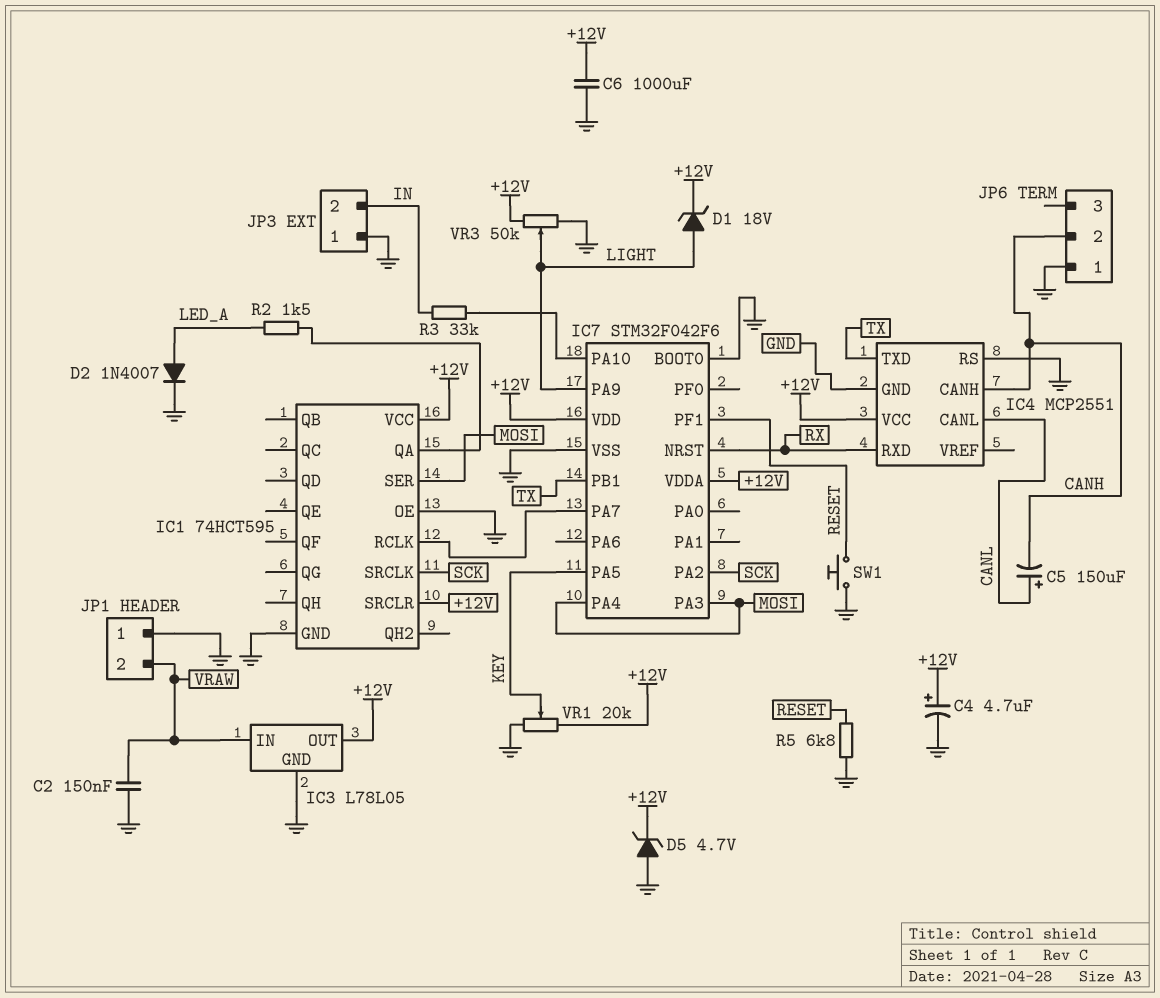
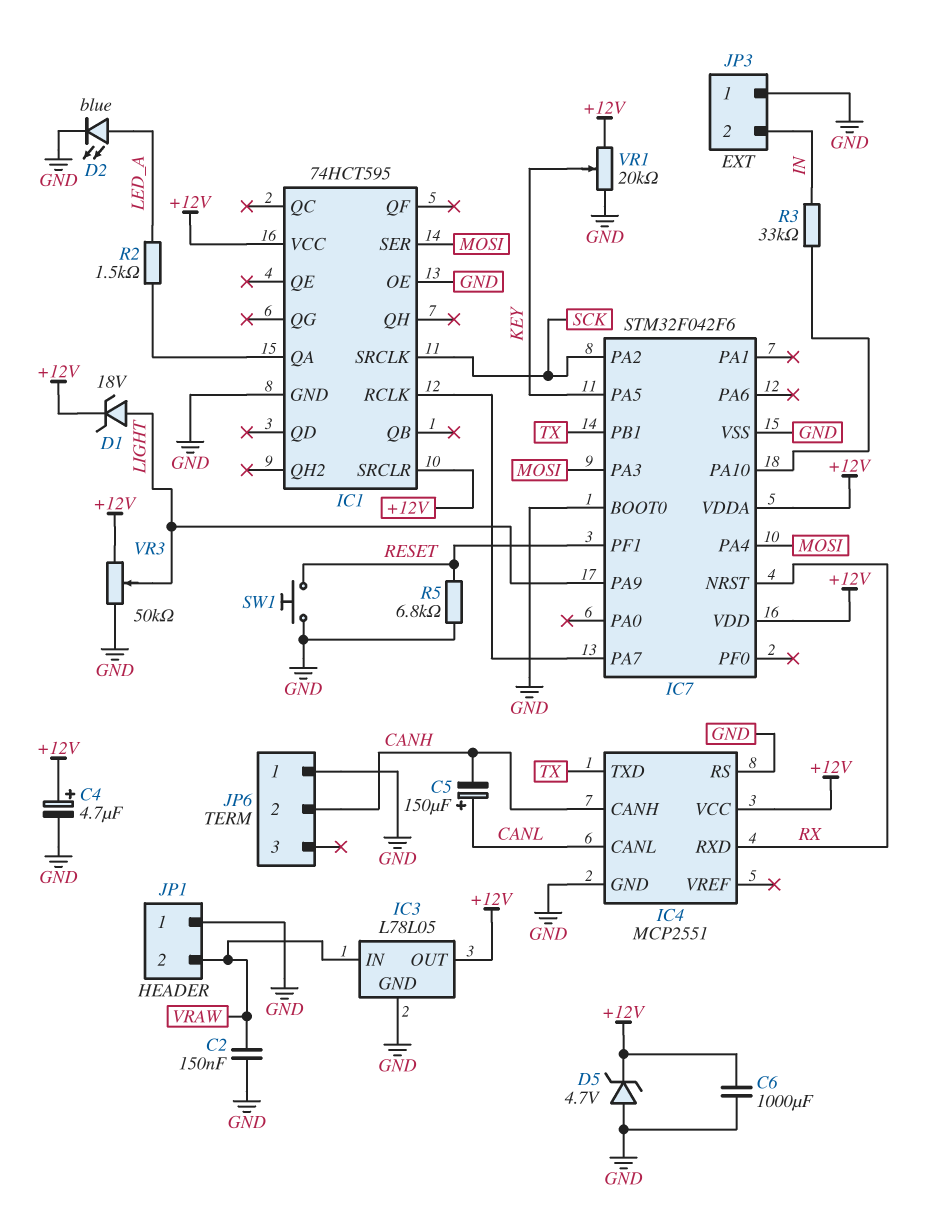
D2: diode 1N4007 (A LED_A, K GND) -> LED blue (A LED_A, K GND)

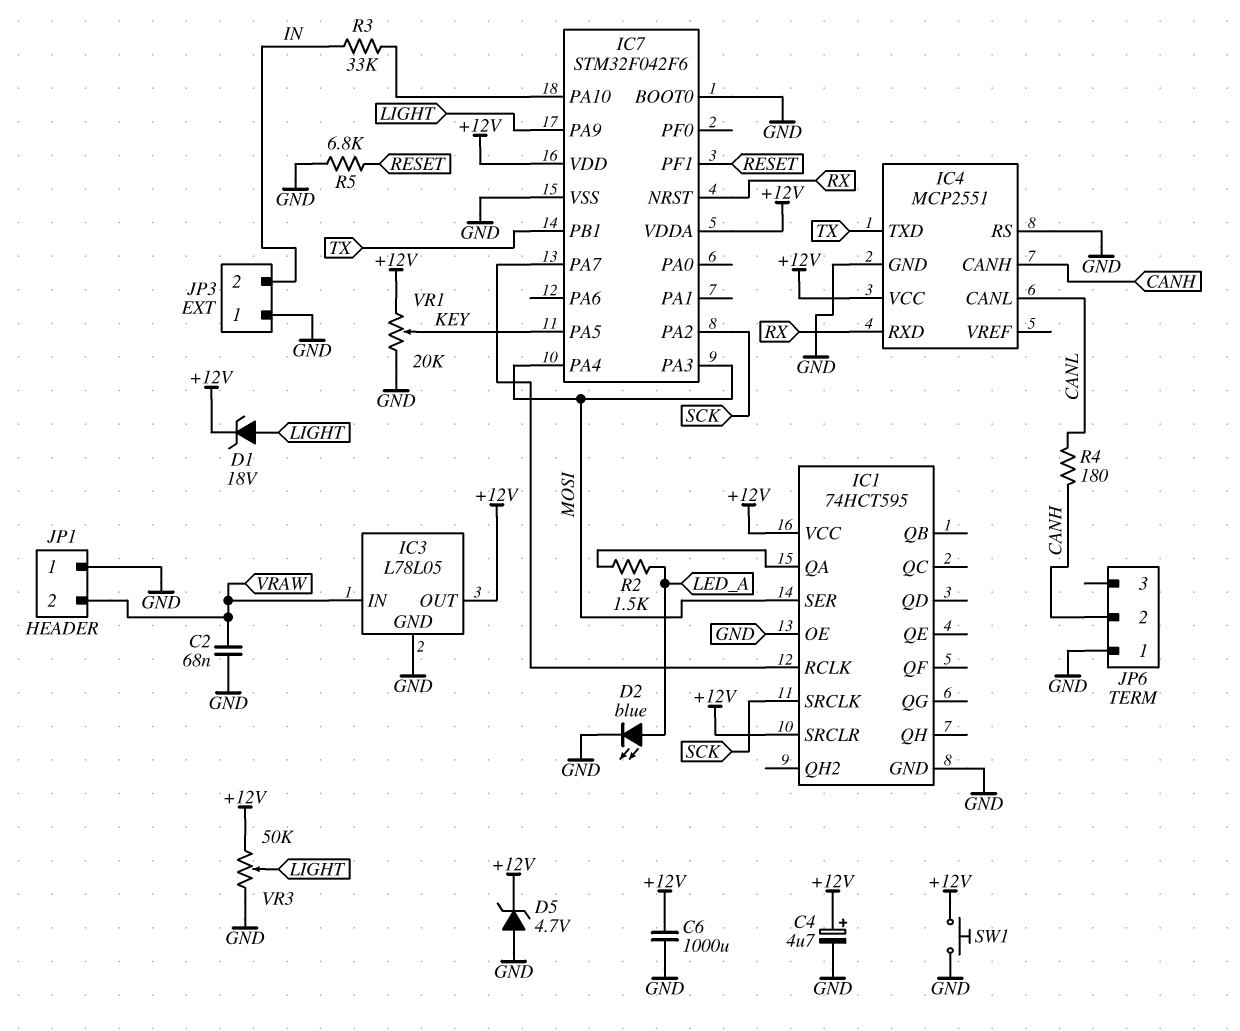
C2: 150nF (GND, VRAW) -> 68nF (GND, VRAW)
C5: 150uF (plus CANL, minus CANH) -> none
R4: none -> 180 (CANH, CANL)
SW1: button (GND, RESET) -> button (+12V, GND)

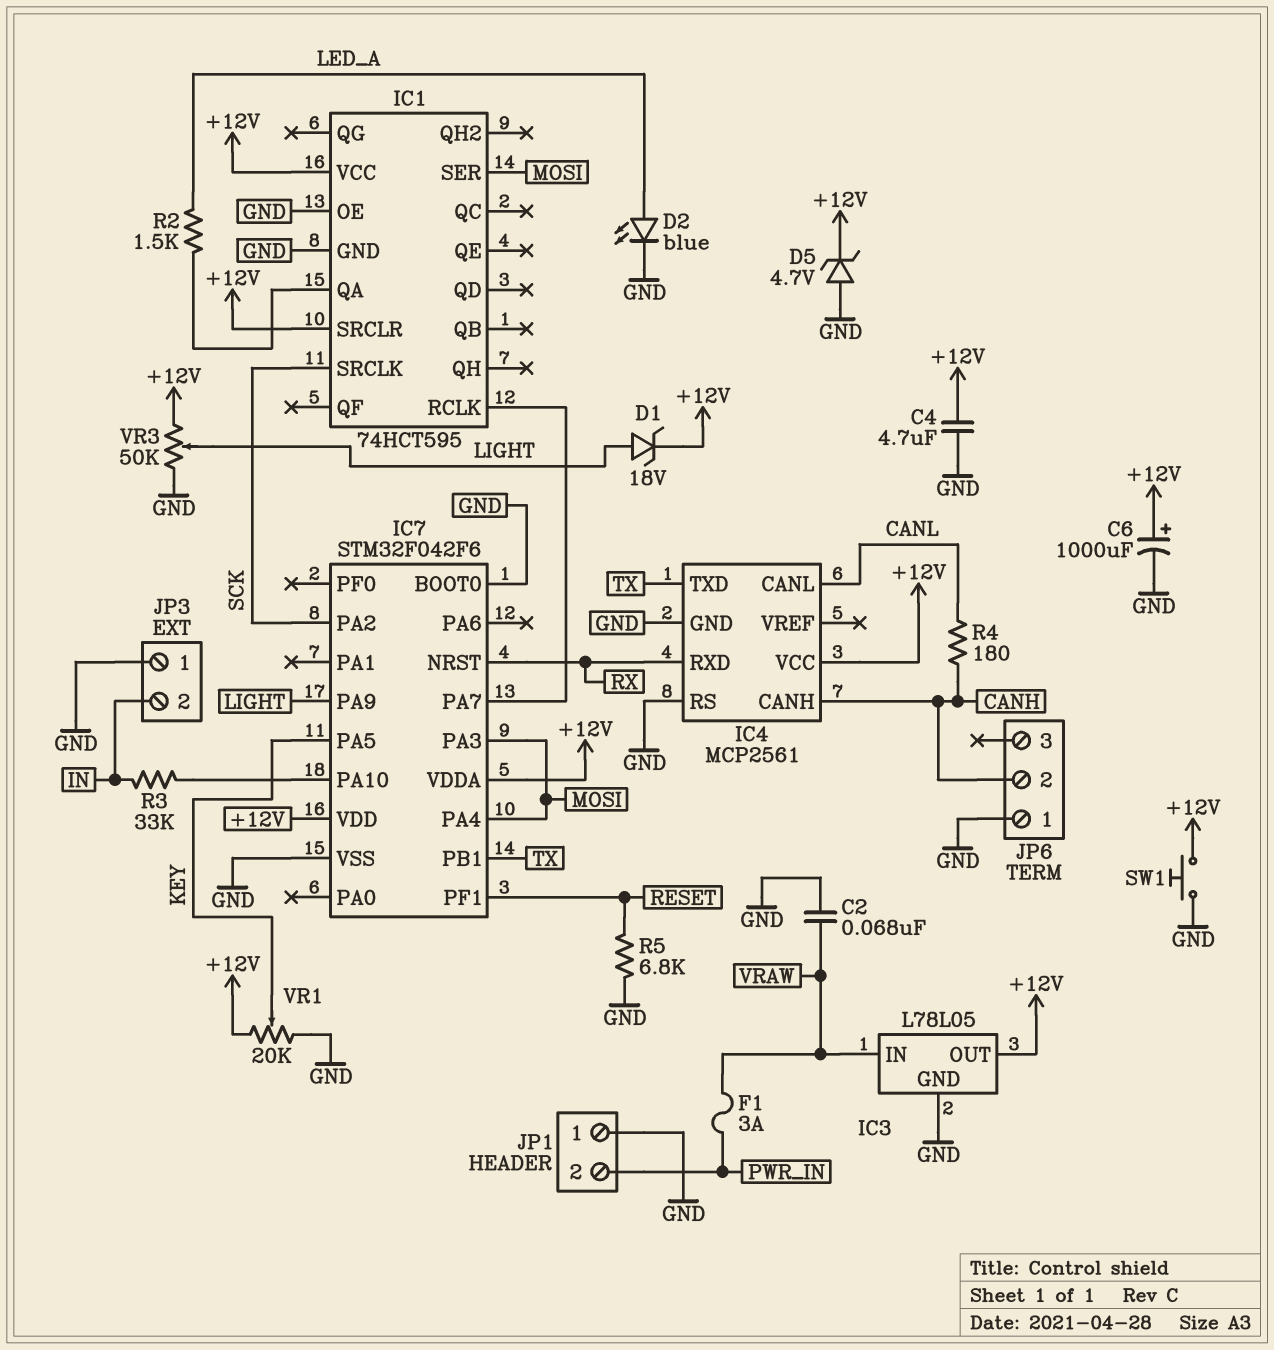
C4: 4.7uF (plus +12V, minus GND) -> 4.7uF (+12V, GND)
C6: 1000uF (+12V, GND) -> 1000uF (plus +12V, minus GND)
F1: none -> 3A (PWR_IN, VRAW)
IC4: MCP2551 -> MCP2561
JP1 pin 2: VRAW -> PWR_IN

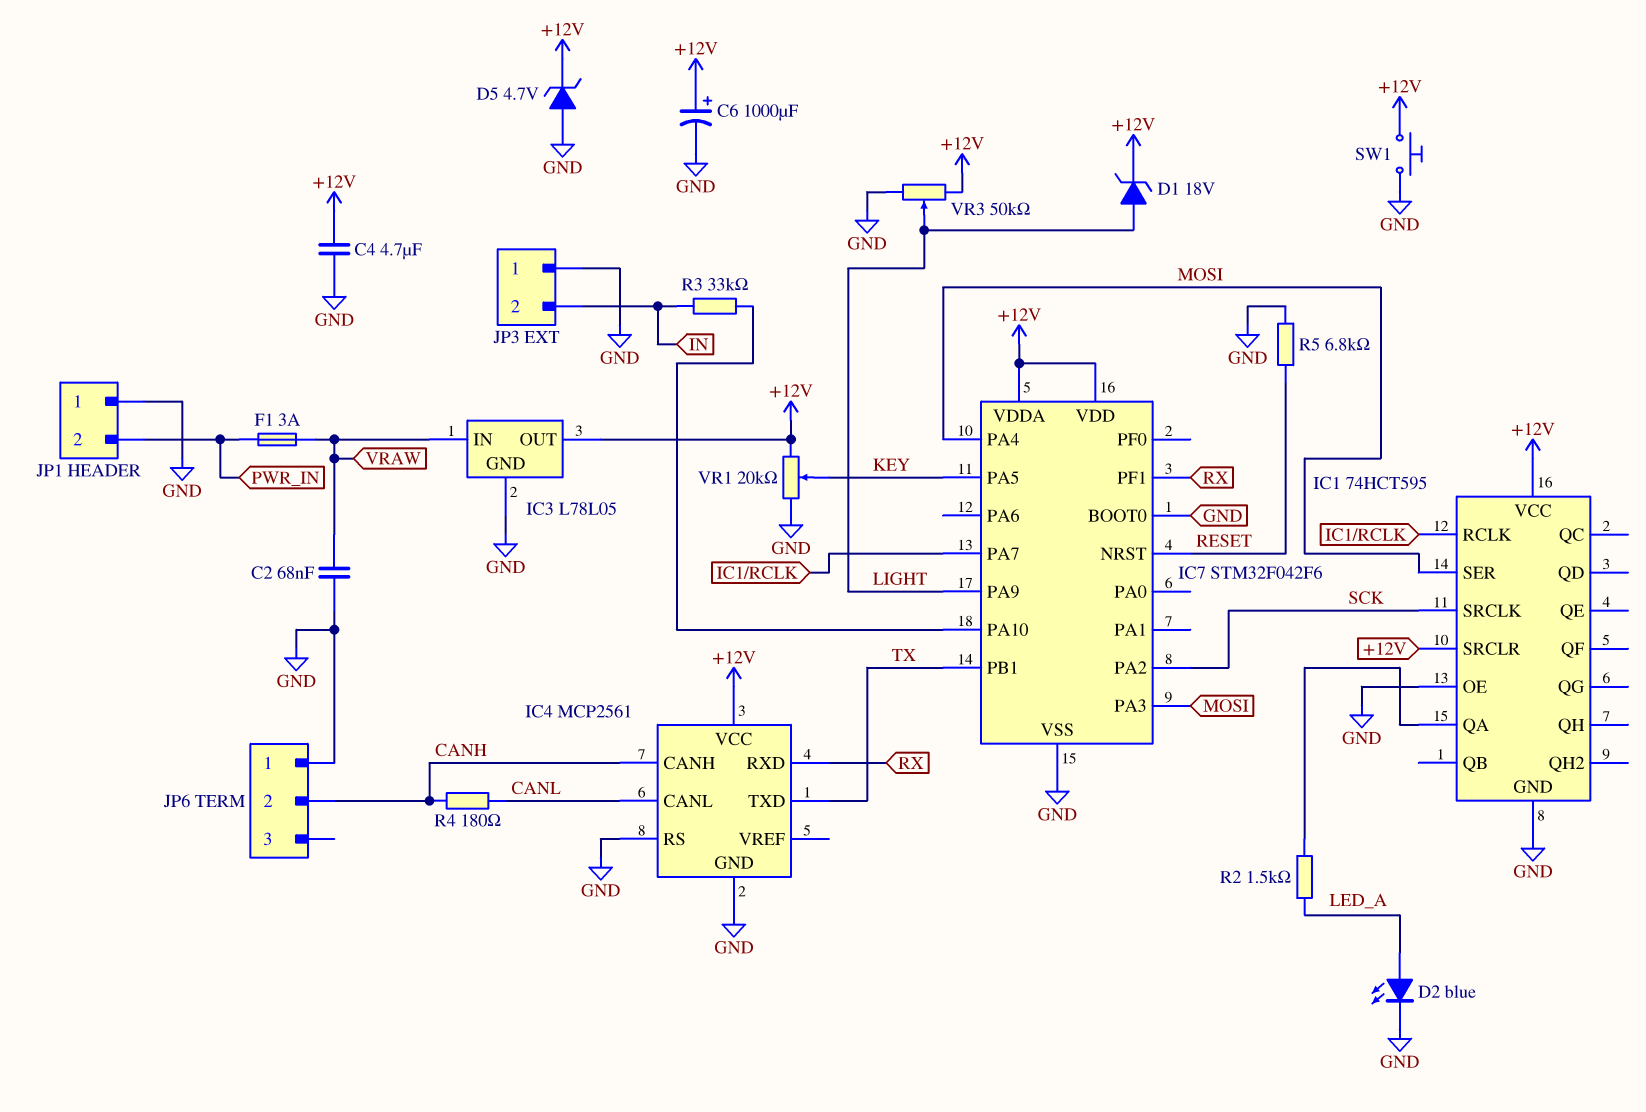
IC7 pin NRST: RX -> RESET
IC7 pin PF1: RESET -> RX

